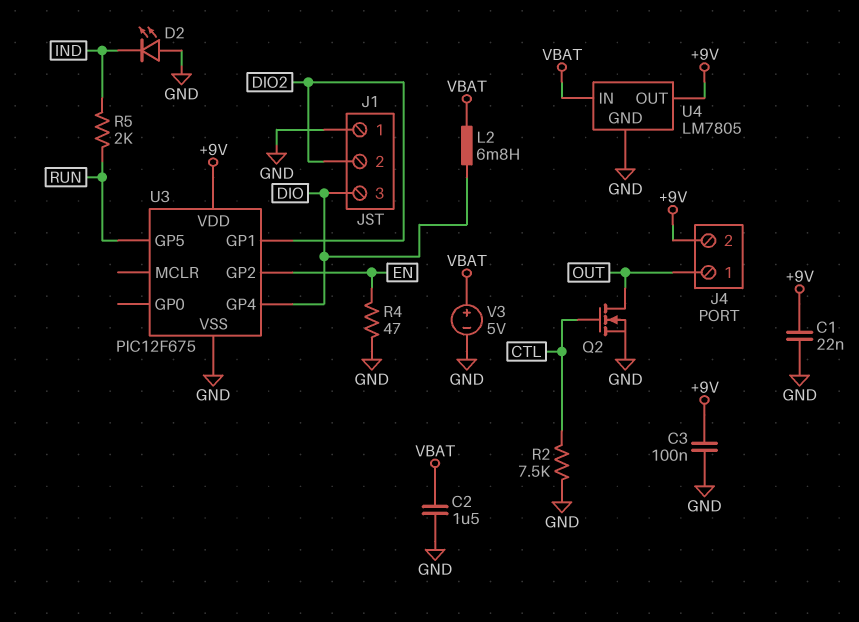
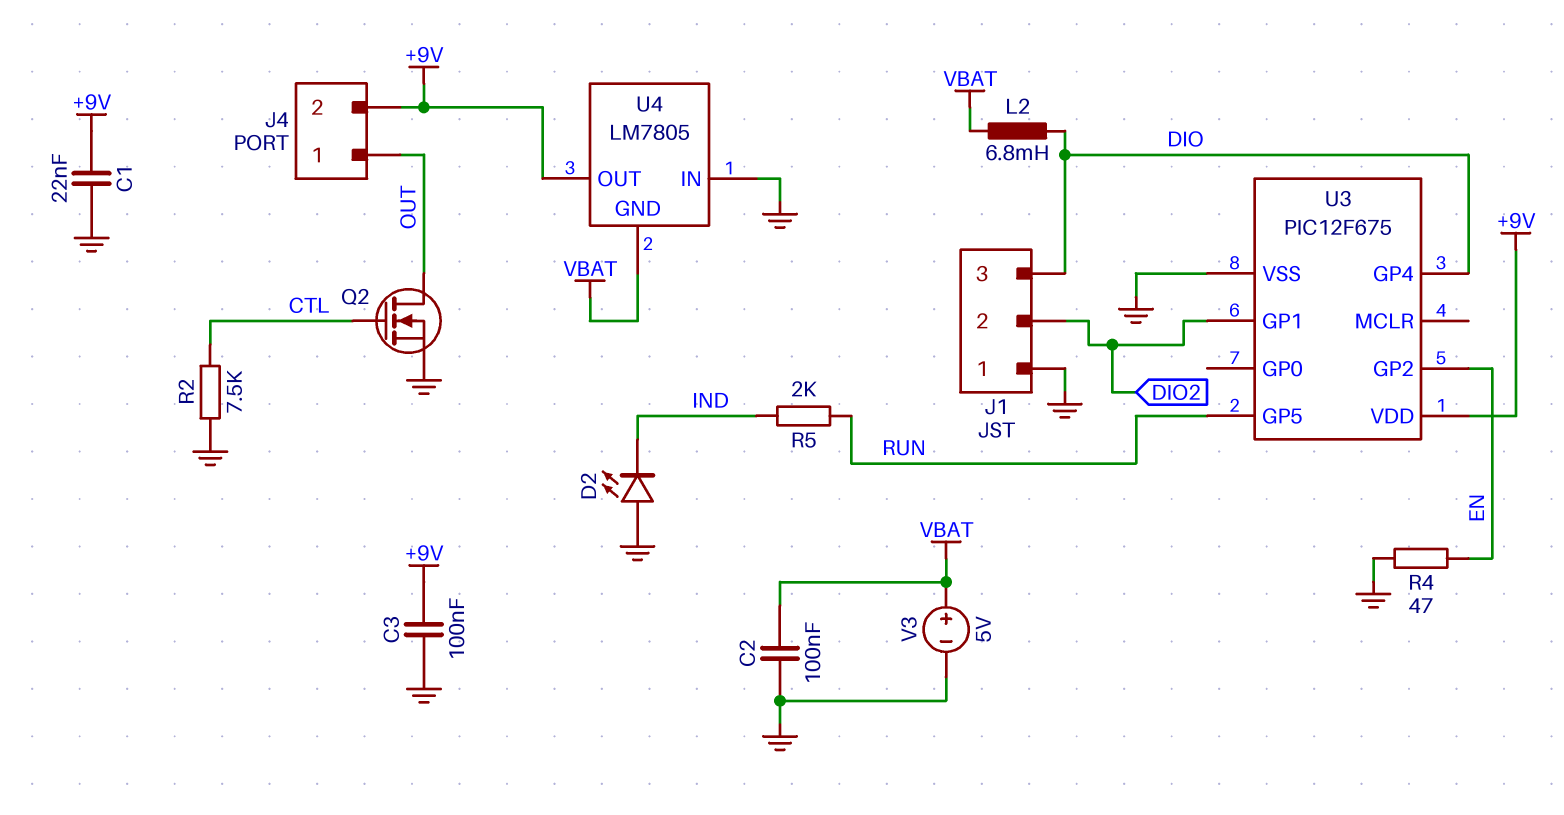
C2: 1.5uF (GND, VBAT) -> 100nF (GND, VBAT)
U4 pin GND: GND -> VBAT
U4 pin IN: VBAT -> GND

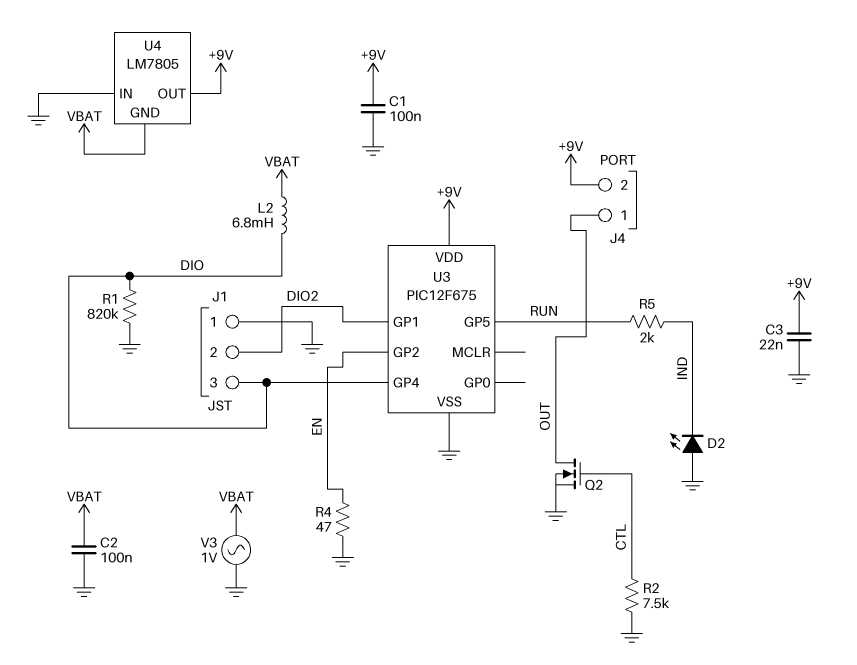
C1: 22nF (+9V, GND) -> 100nF (+9V, GND)
C3: 100nF (+9V, GND) -> 22nF (+9V, GND)
R1: none -> 820k (DIO, GND)
V3: 5V (plus VBAT, minus GND) -> AC 1V (GND, VBAT)

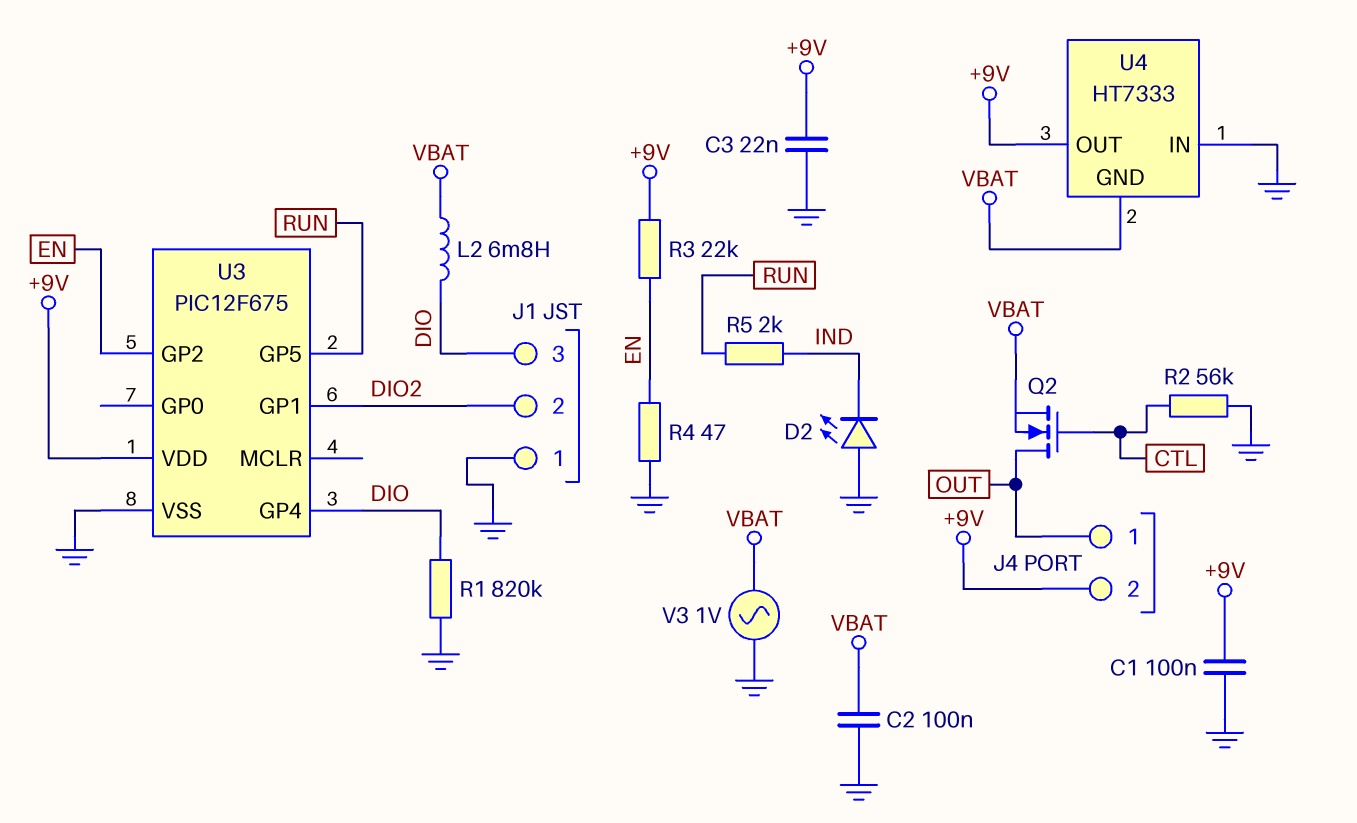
Q2: NMOS (G CTL, D OUT, S GND) -> NMOS (G CTL, D OUT, S VBAT)
R2: 7.5k (CTL, GND) -> 56k (CTL, GND)
R3: none -> 22k (+9V, EN)
U4: LM7805 -> HT7333

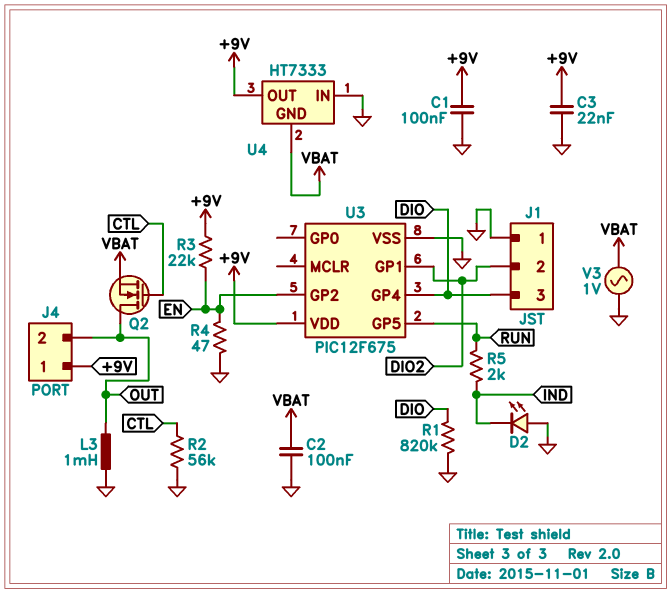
J4 pin 1: OUT -> +9V
J4 pin 2: +9V -> OUT
L2: 6.8mH (DIO, VBAT) -> none
L3: none -> 1mH (GND, OUT)

